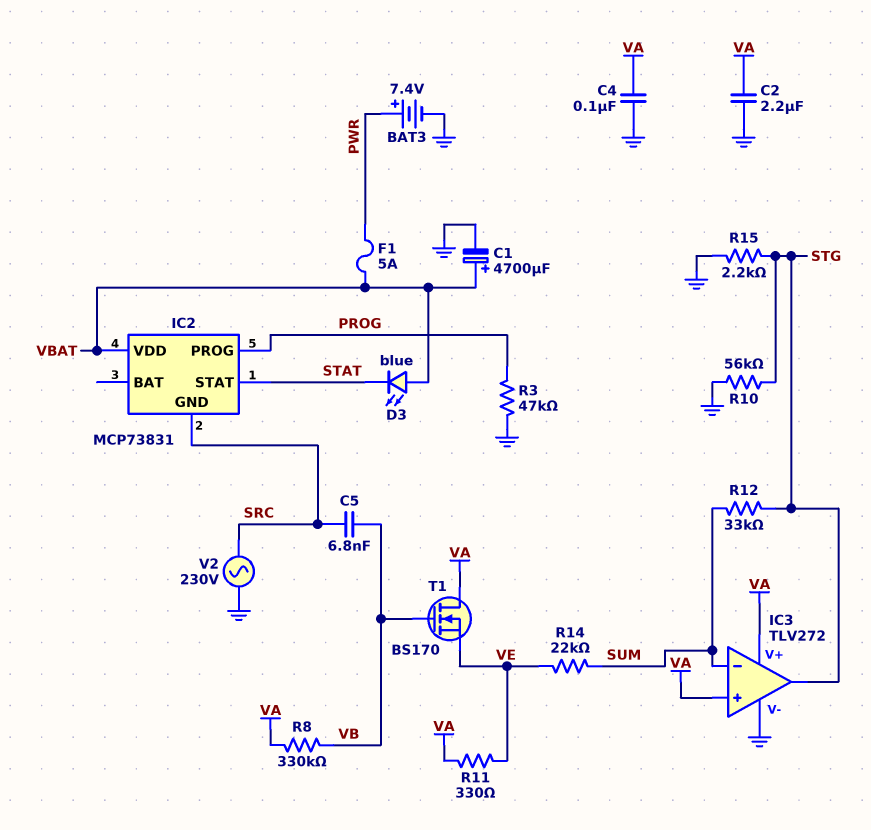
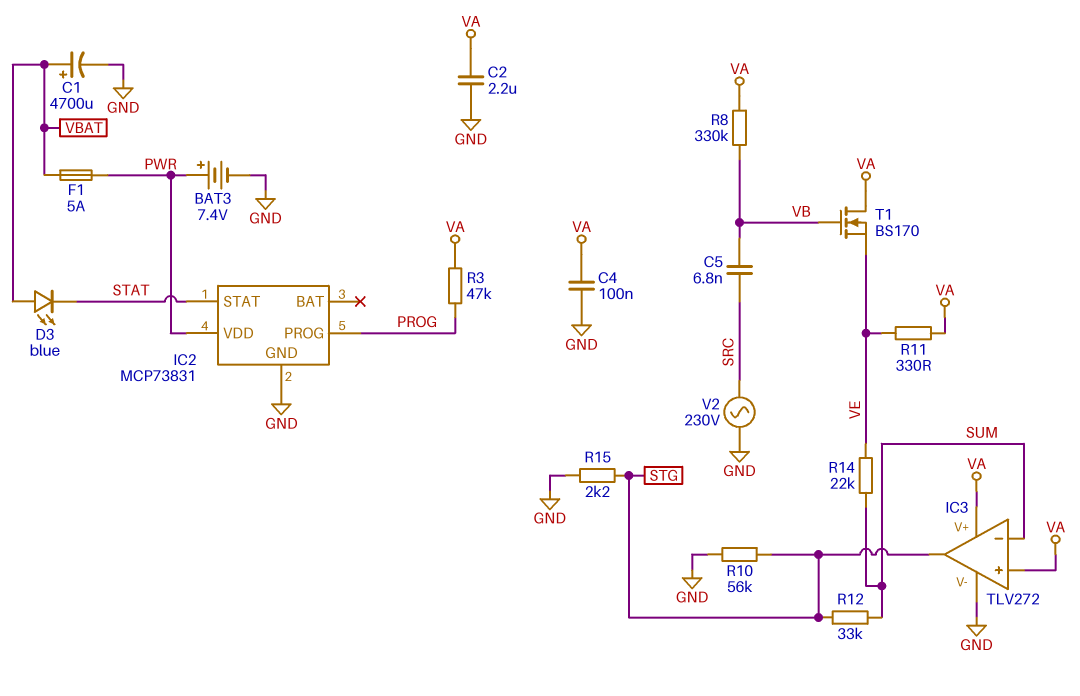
IC2 pin GND: SRC -> GND
IC2 pin VDD: VBAT -> PWR
R3: 47k (GND, PROG) -> 47k (PROG, VA)

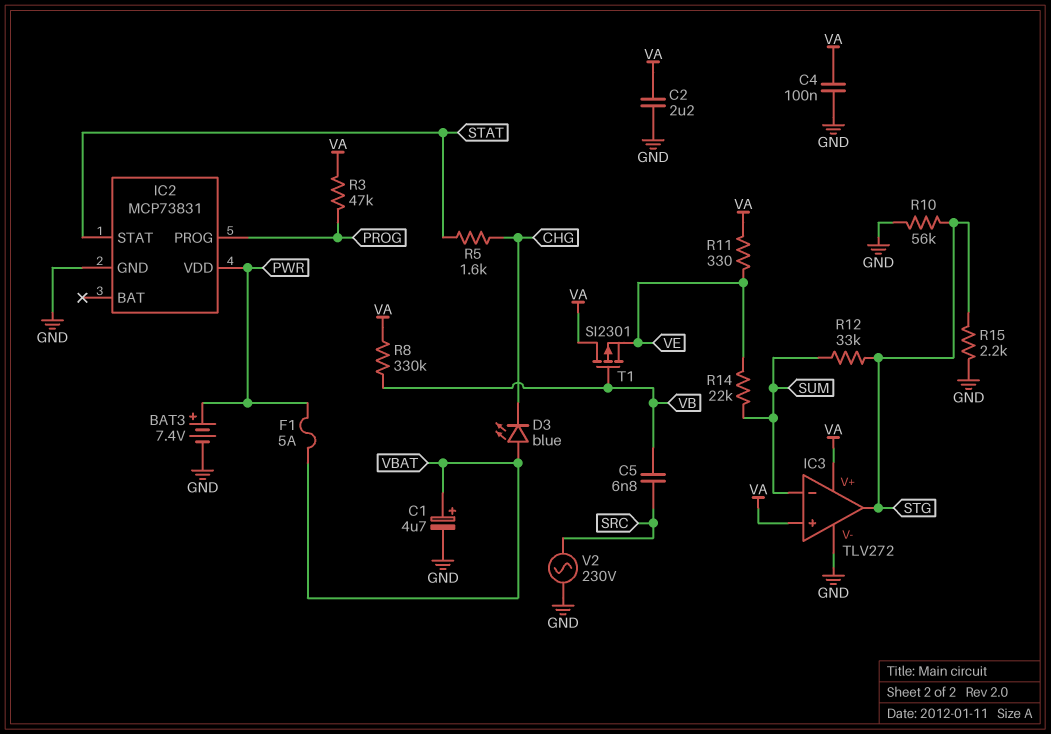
C1: 4700uF (plus VBAT, minus GND) -> 4.7uF (plus VBAT, minus GND)
D3: LED blue (A VBAT, K STAT) -> LED blue (A VBAT, K CHG)
R5: none -> 1.6k (CHG, STAT)
T1: NMOS BS170 (G VB, D VA, S VE) -> PMOS SI2301 (G VB, D VA, S VE)

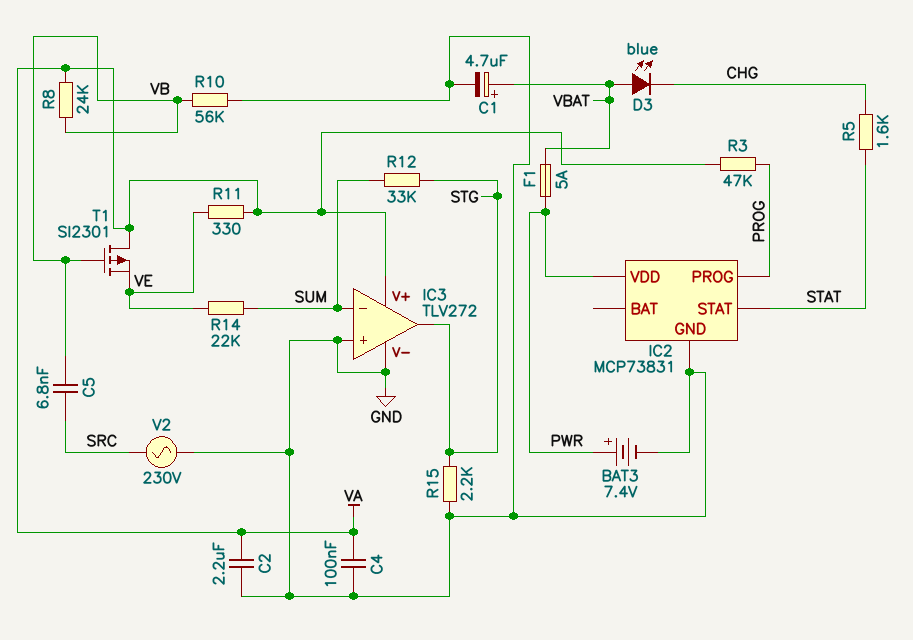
IC3 pin in+: VA -> GND
R8: 330k (VA, VB) -> 24k (VA, VB)
R10: 56k (GND, STG) -> 56k (GND, VB)

